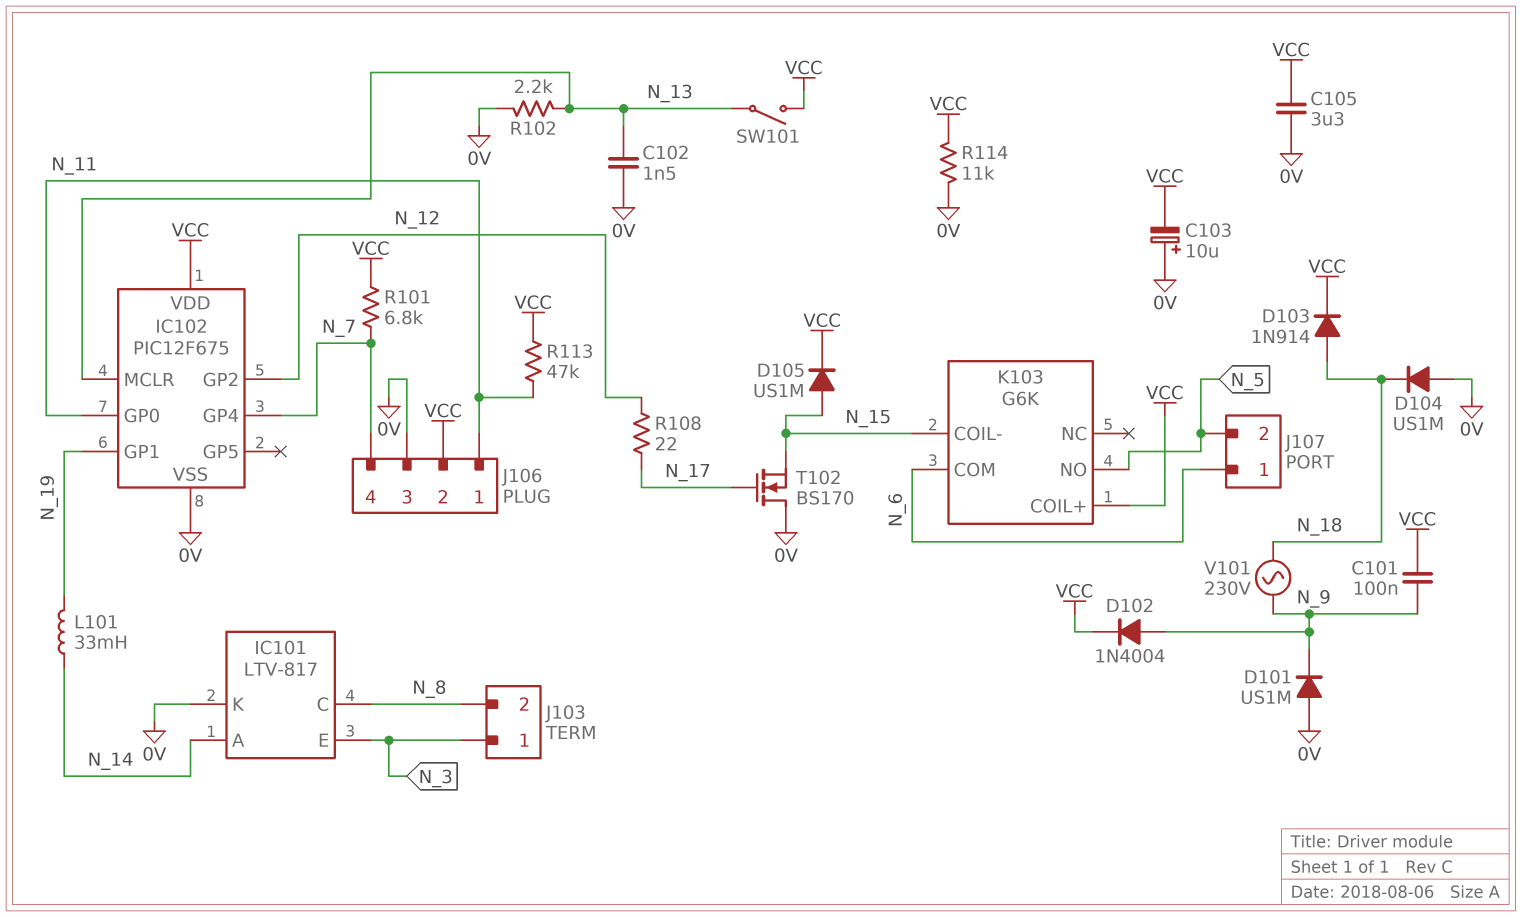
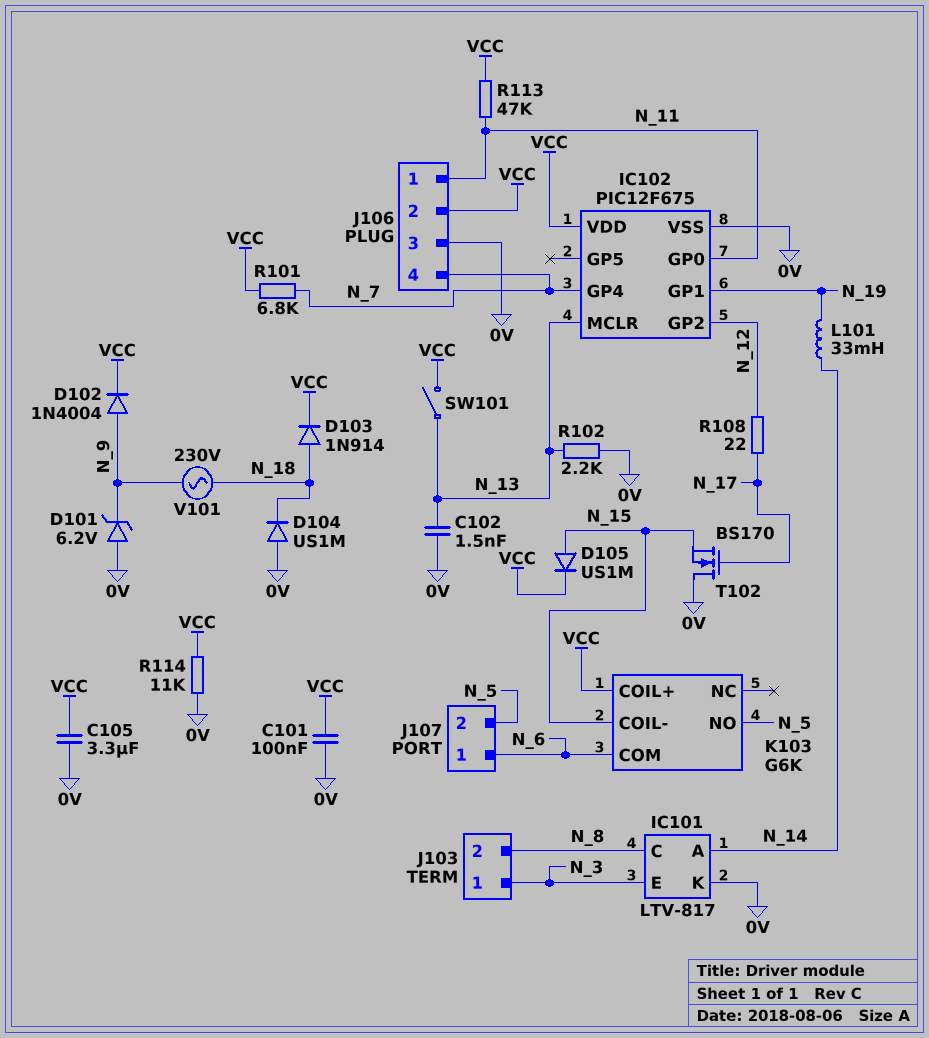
C101: 100nF (N_9, VCC) -> 100nF (0V, VCC)
C103: 10uF (plus 0V, minus VCC) -> none
D101: diode US1M (A 0V, K N_9) -> zener 6.2V (A 0V, K N_9)

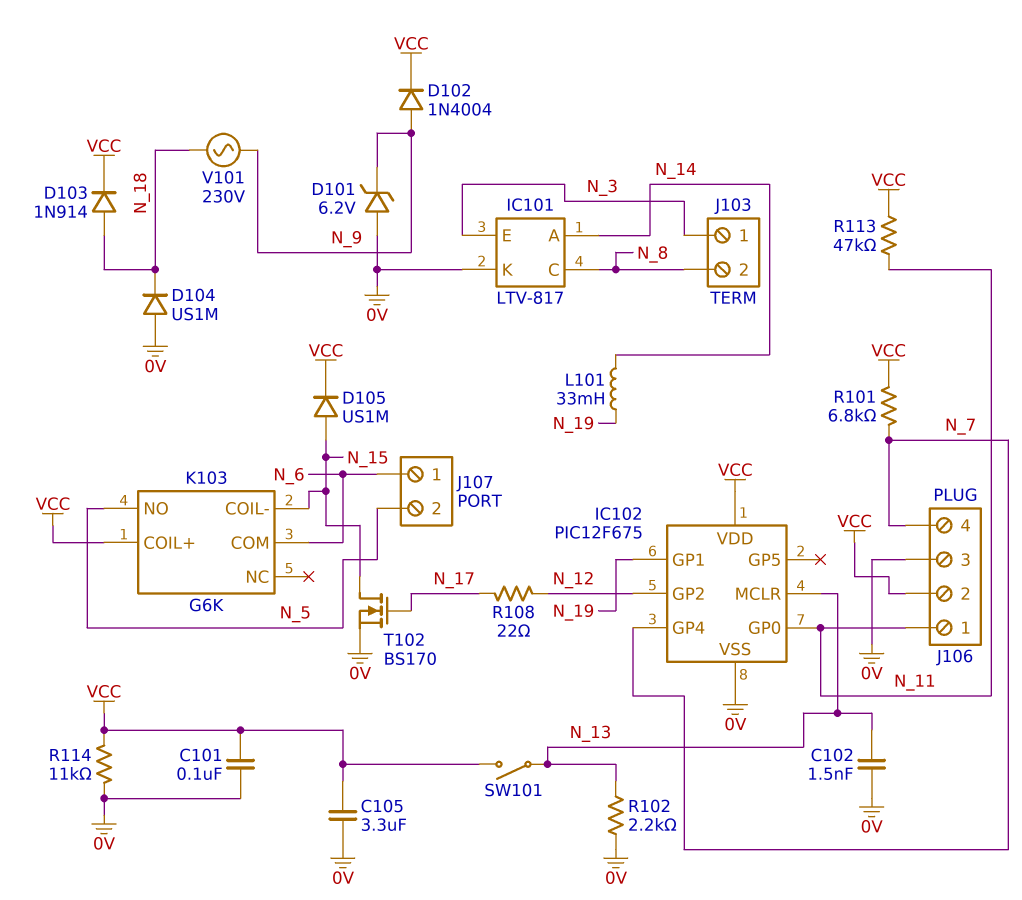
T102: NMOS BS170 (G N_17, D 0V, S N_15) -> NMOS BS170 (G N_17, D N_15, S 0V)

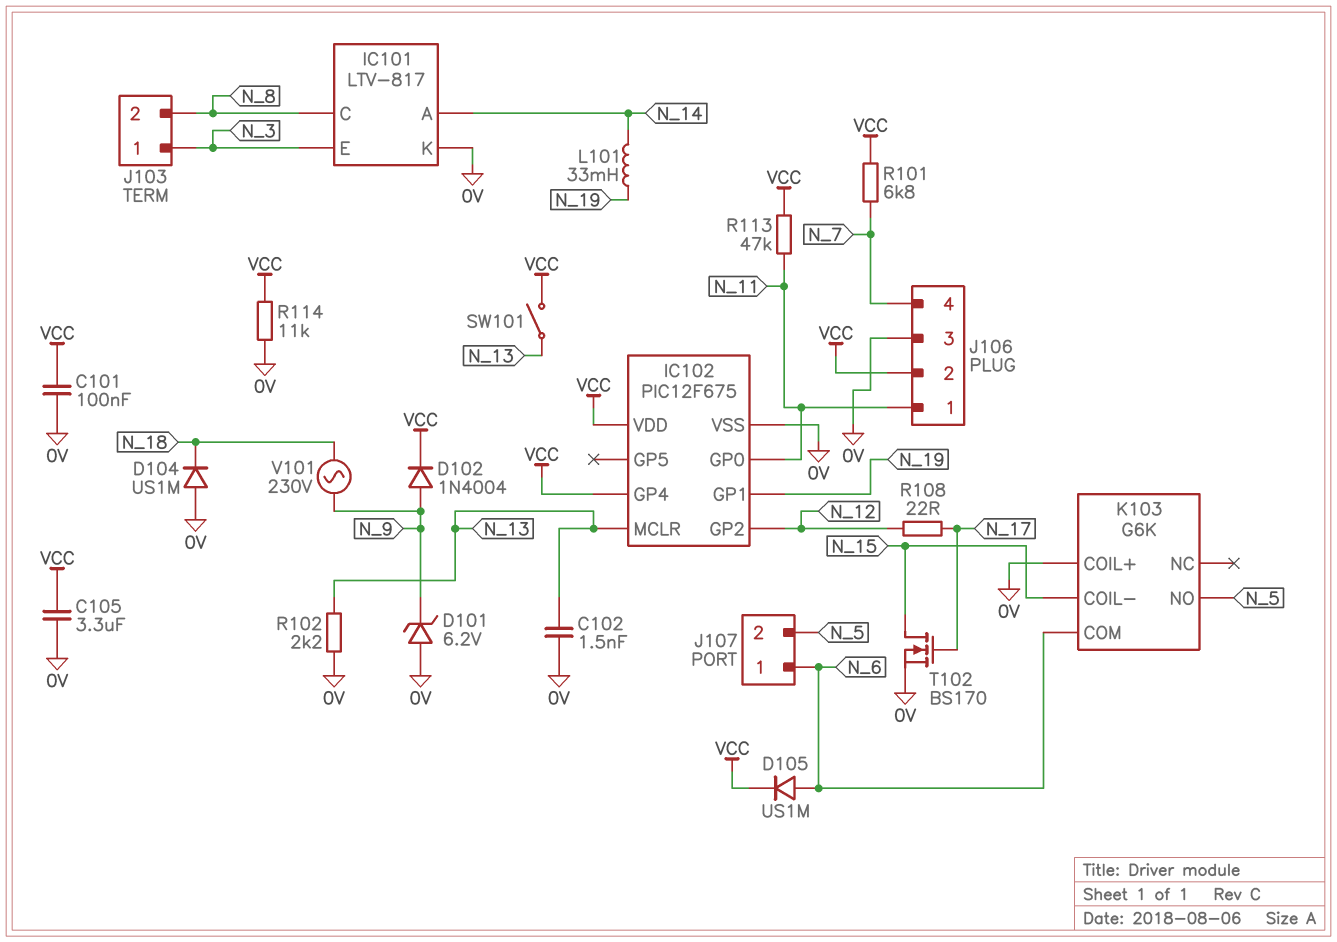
D103: diode 1N914 (A N_18, K VCC) -> none
D105: diode US1M (A N_15, K VCC) -> diode US1M (A N_6, K VCC)
IC102 pin GP4: N_7 -> VCC
K103 pin COIL+: VCC -> 0V

